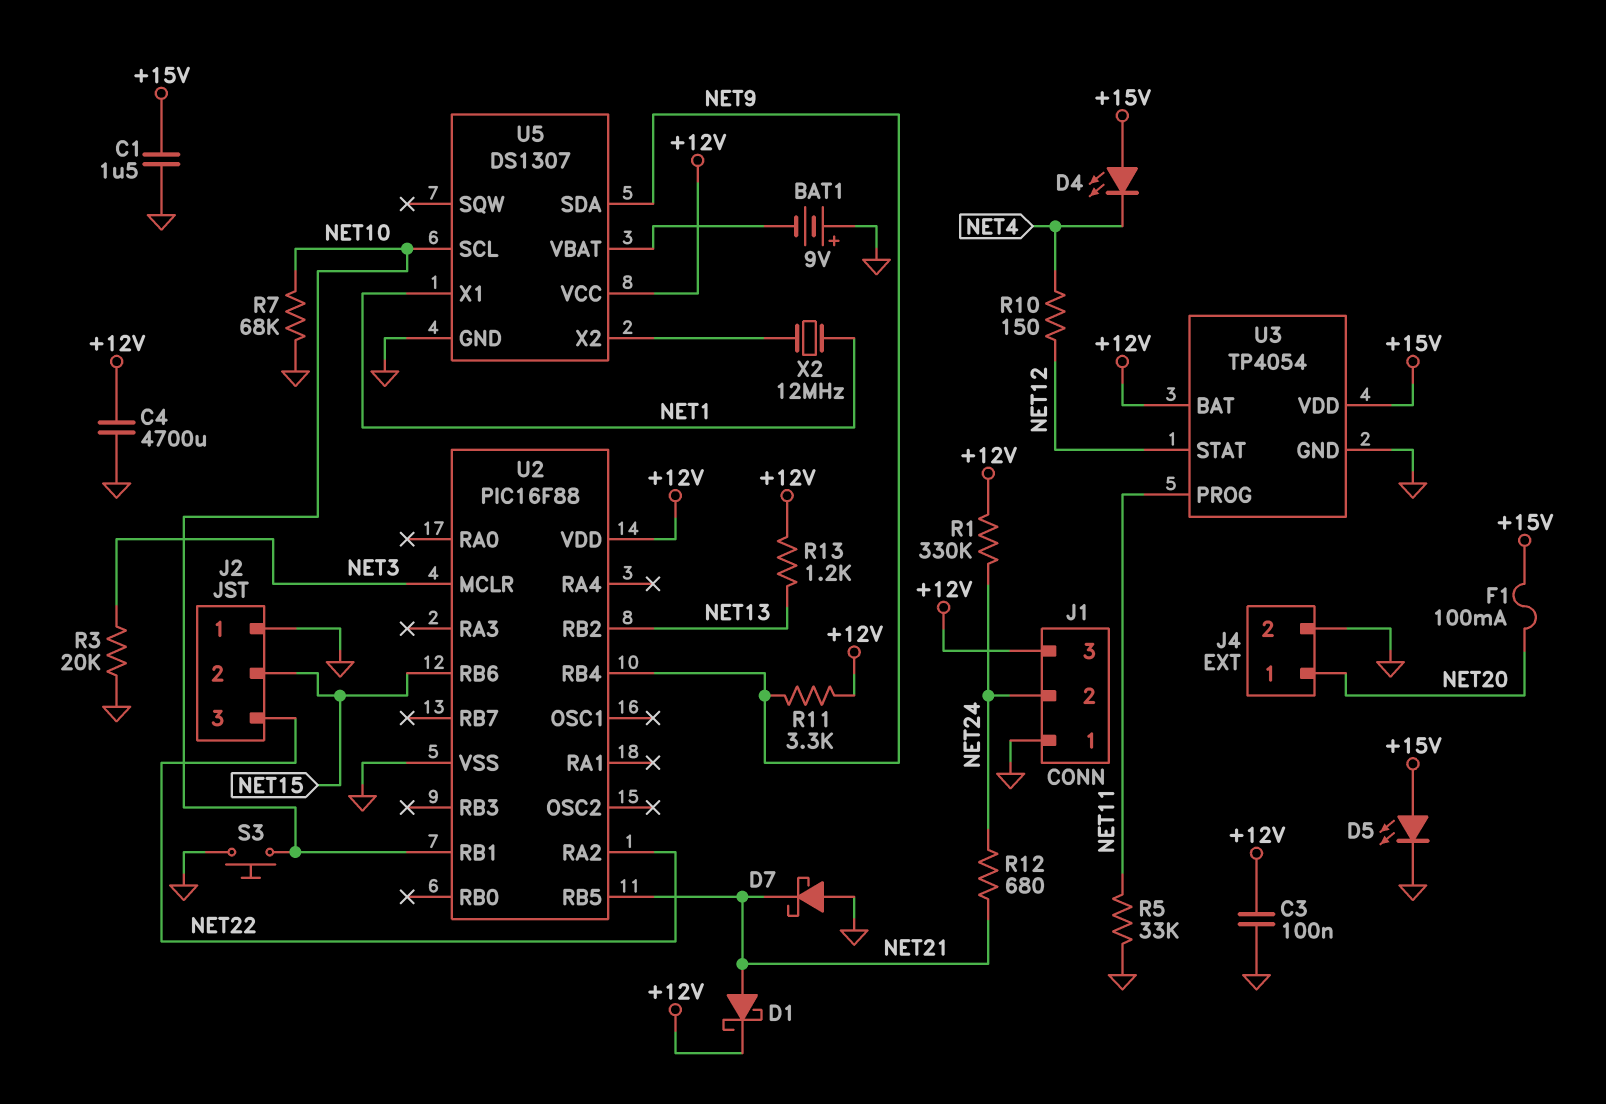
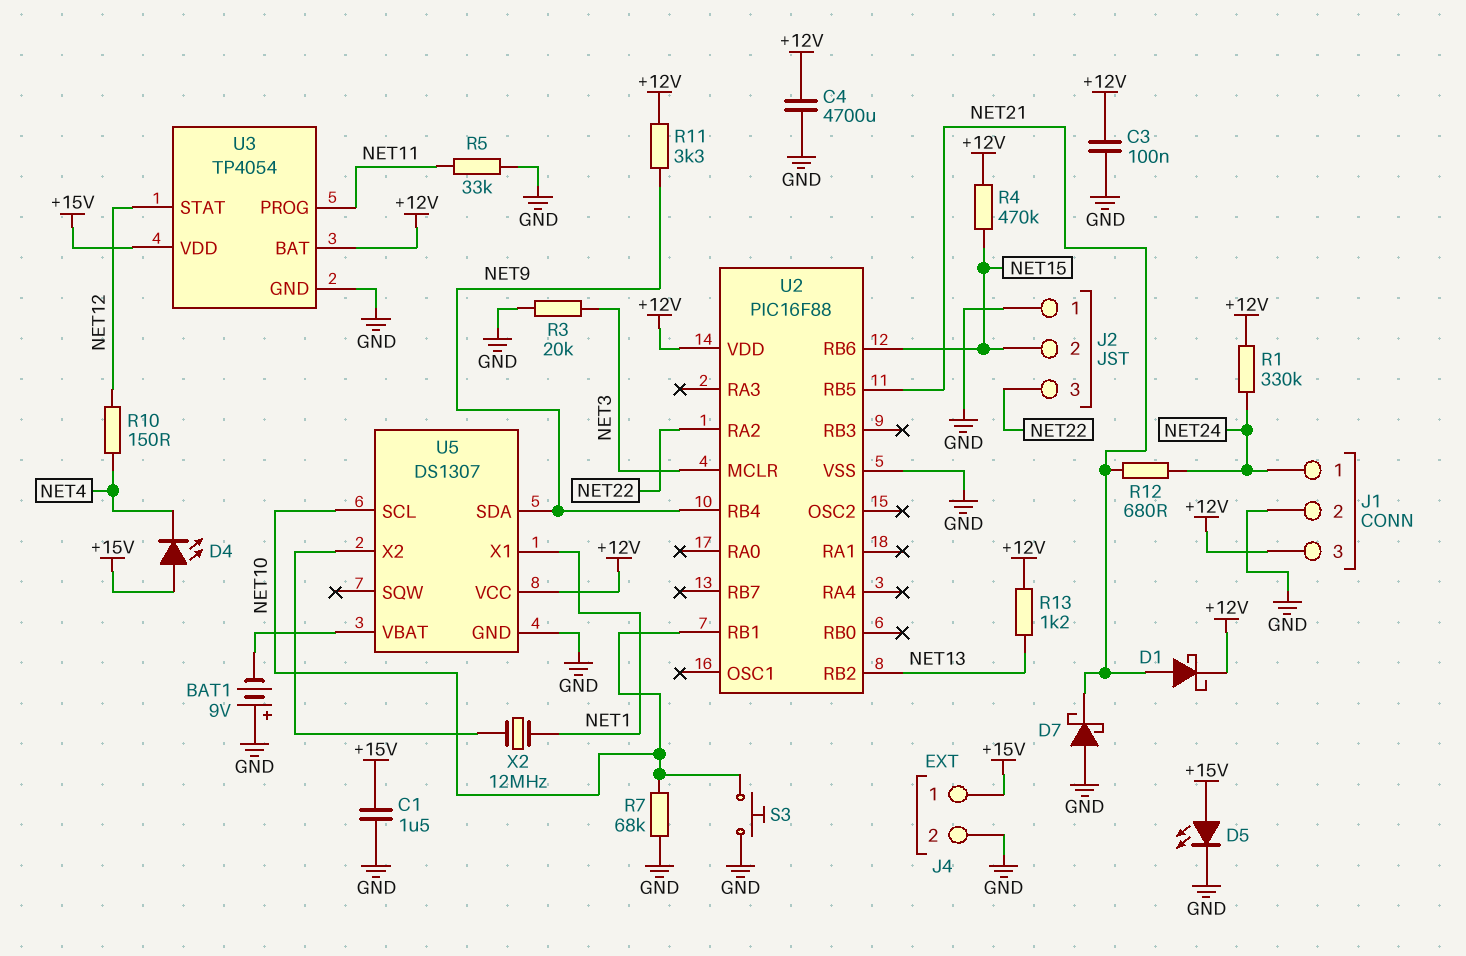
F1: 100mA (+15V, NET20) -> none
J1 pin 1: GND -> NET24
J1 pin 2: NET24 -> GND
J4 pin 1: NET20 -> +15V
R4: none -> 470k (+12V, NET15)

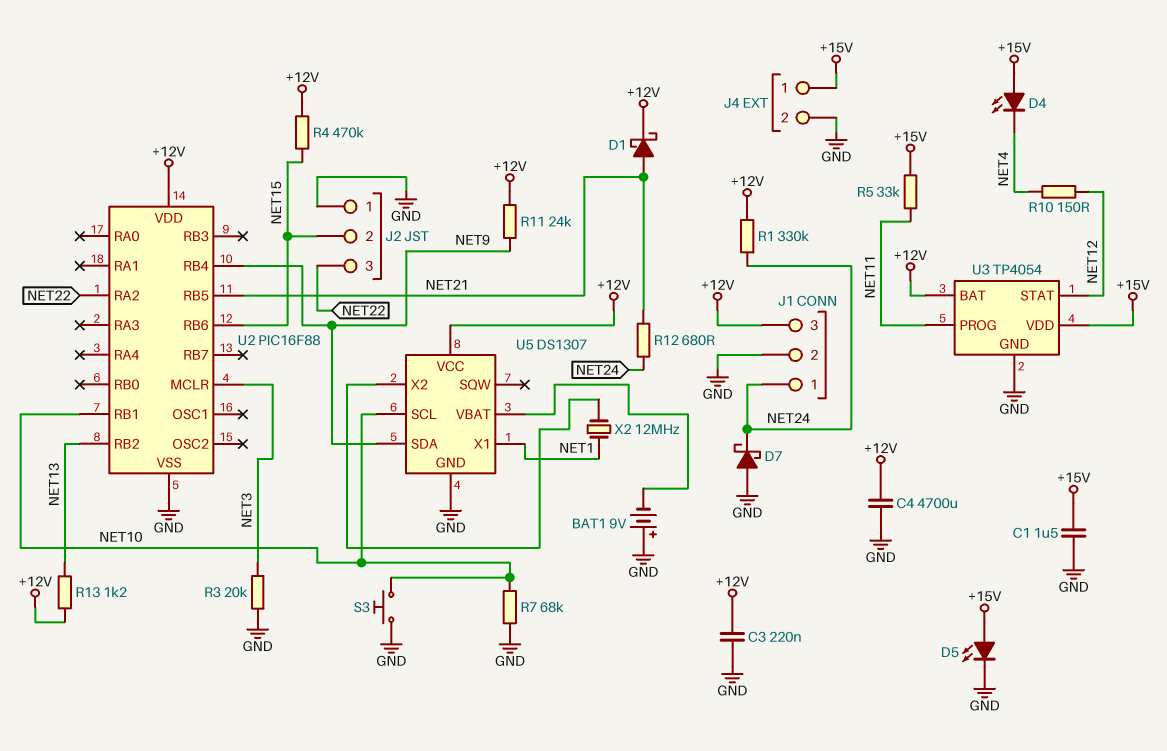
C3: 100nF (+12V, GND) -> 220nF (+12V, GND)
D7: schottky (A GND, K NET21) -> schottky (A GND, K NET24)
R5: 33k (GND, NET11) -> 33k (+15V, NET11)
R11: 3.3k (+12V, NET9) -> 24k (+12V, NET9)

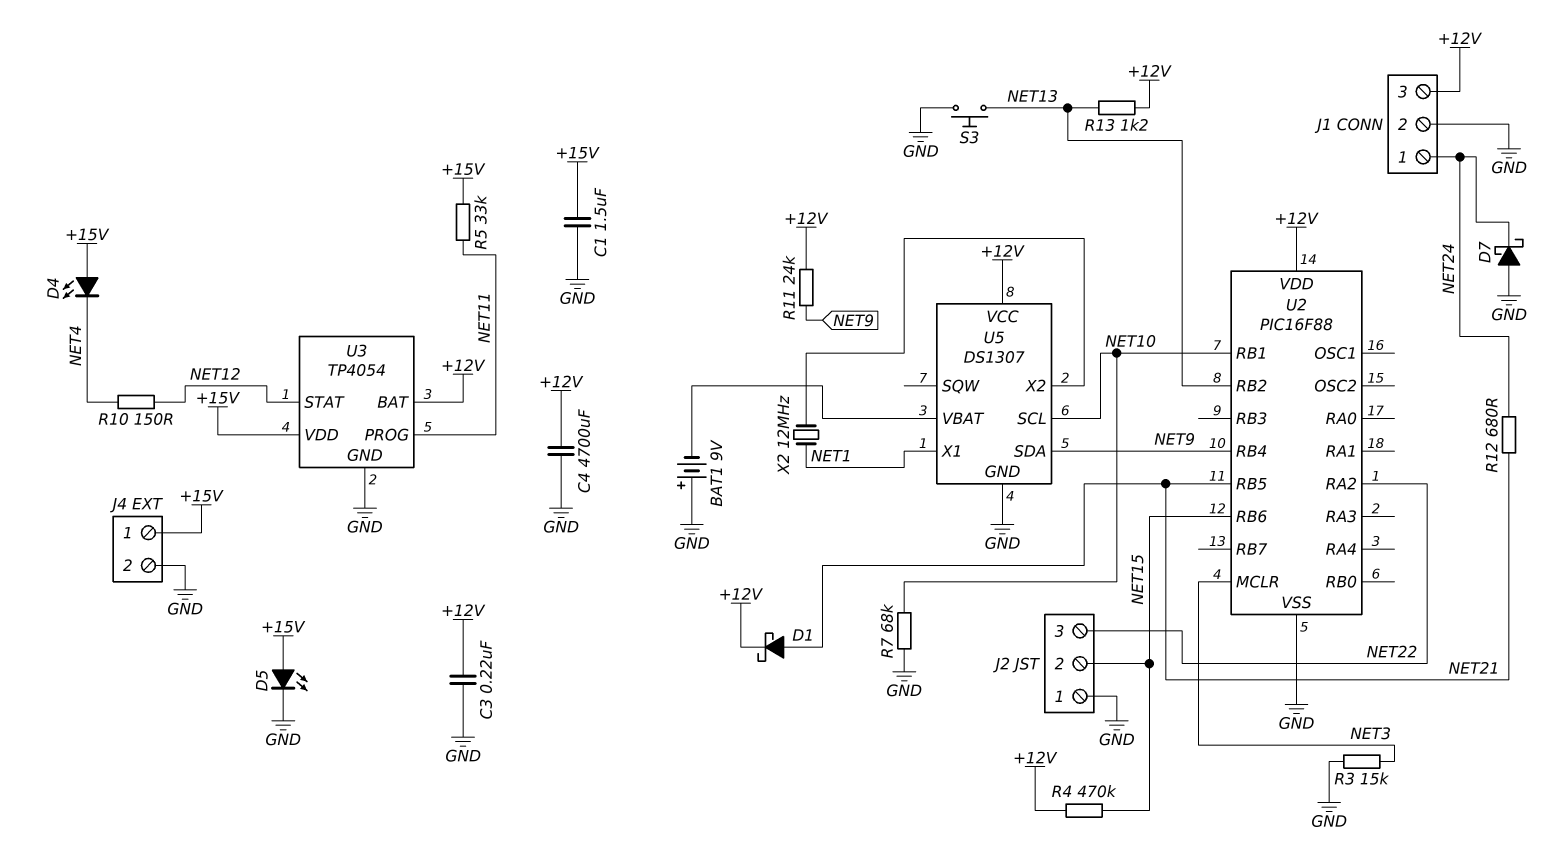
R1: 330k (+12V, NET24) -> none
R3: 20k (GND, NET3) -> 15k (GND, NET3)
S3: button (GND, NET10) -> button (GND, NET13)

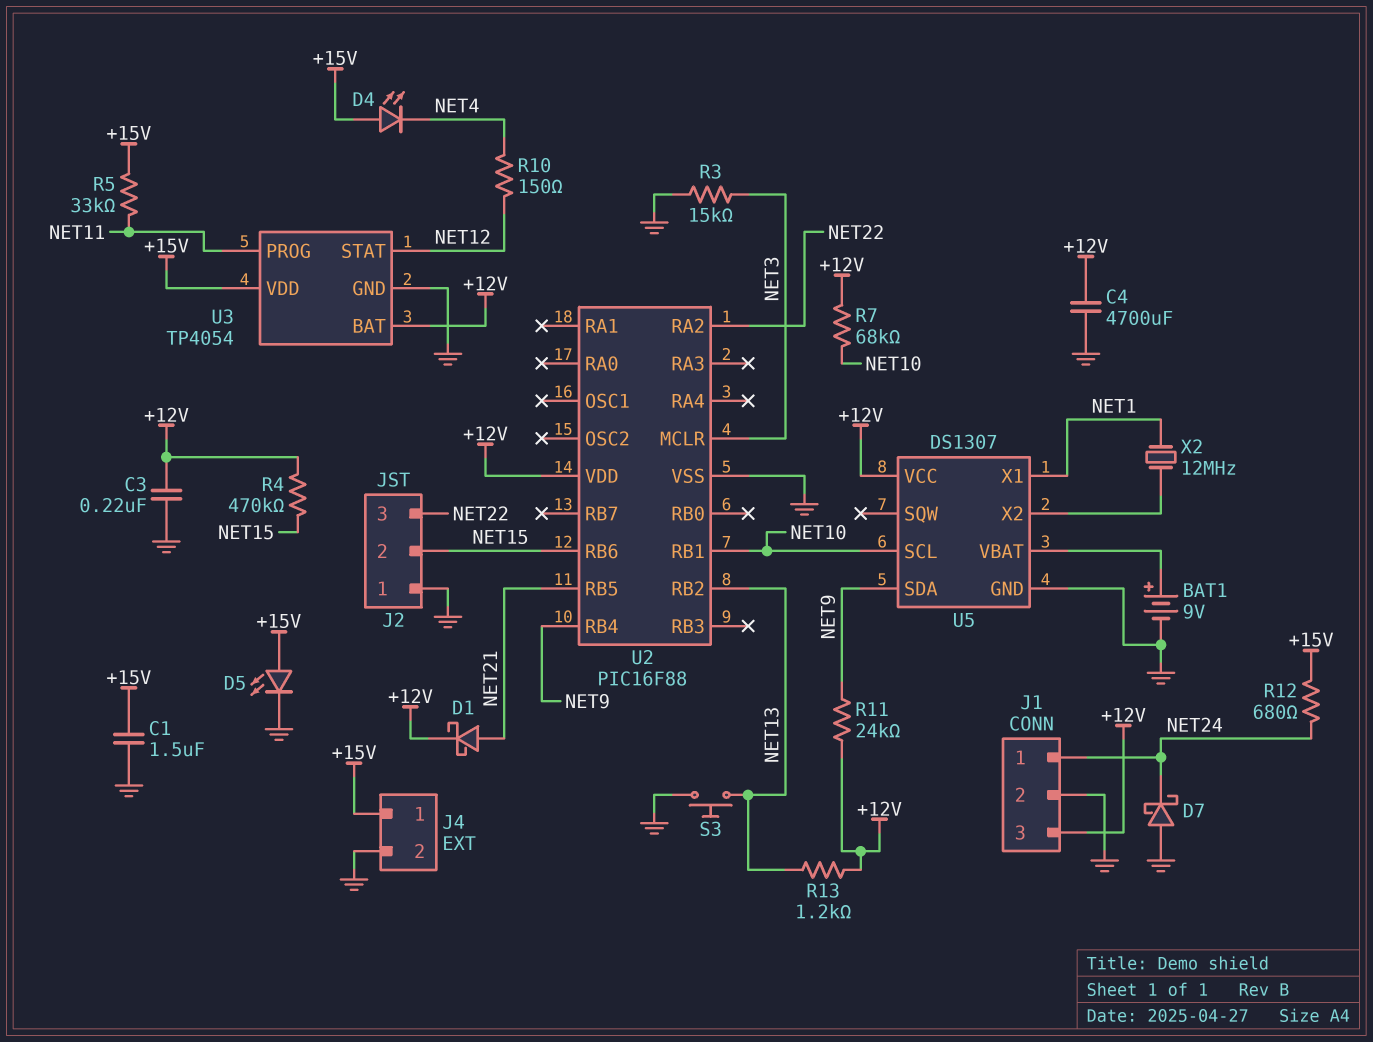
BAT1: 9V (plus GND, minus U5/VBAT) -> 9V (plus U5/VBAT, minus GND)
R7: 68k (GND, NET10) -> 68k (+12V, NET10)
R12: 680 (NET21, NET24) -> 680 (+15V, NET24)

